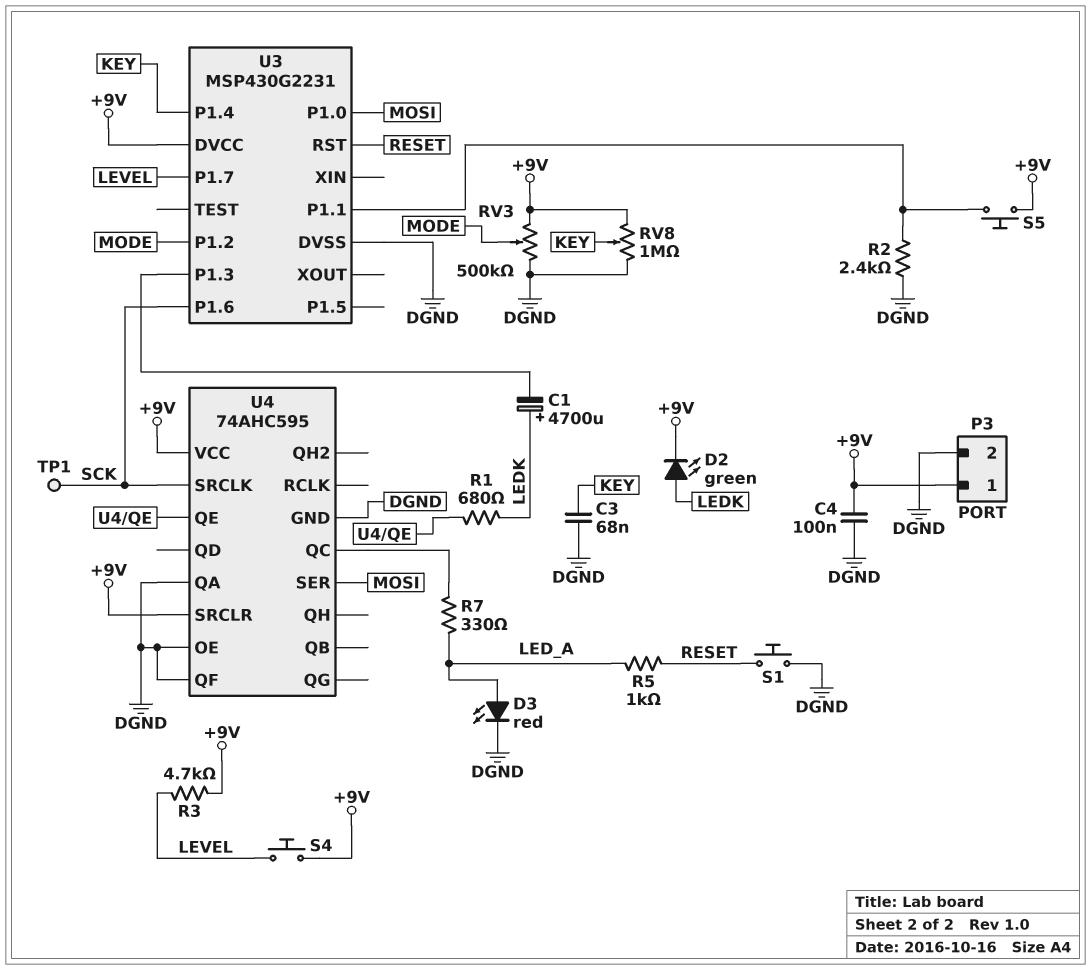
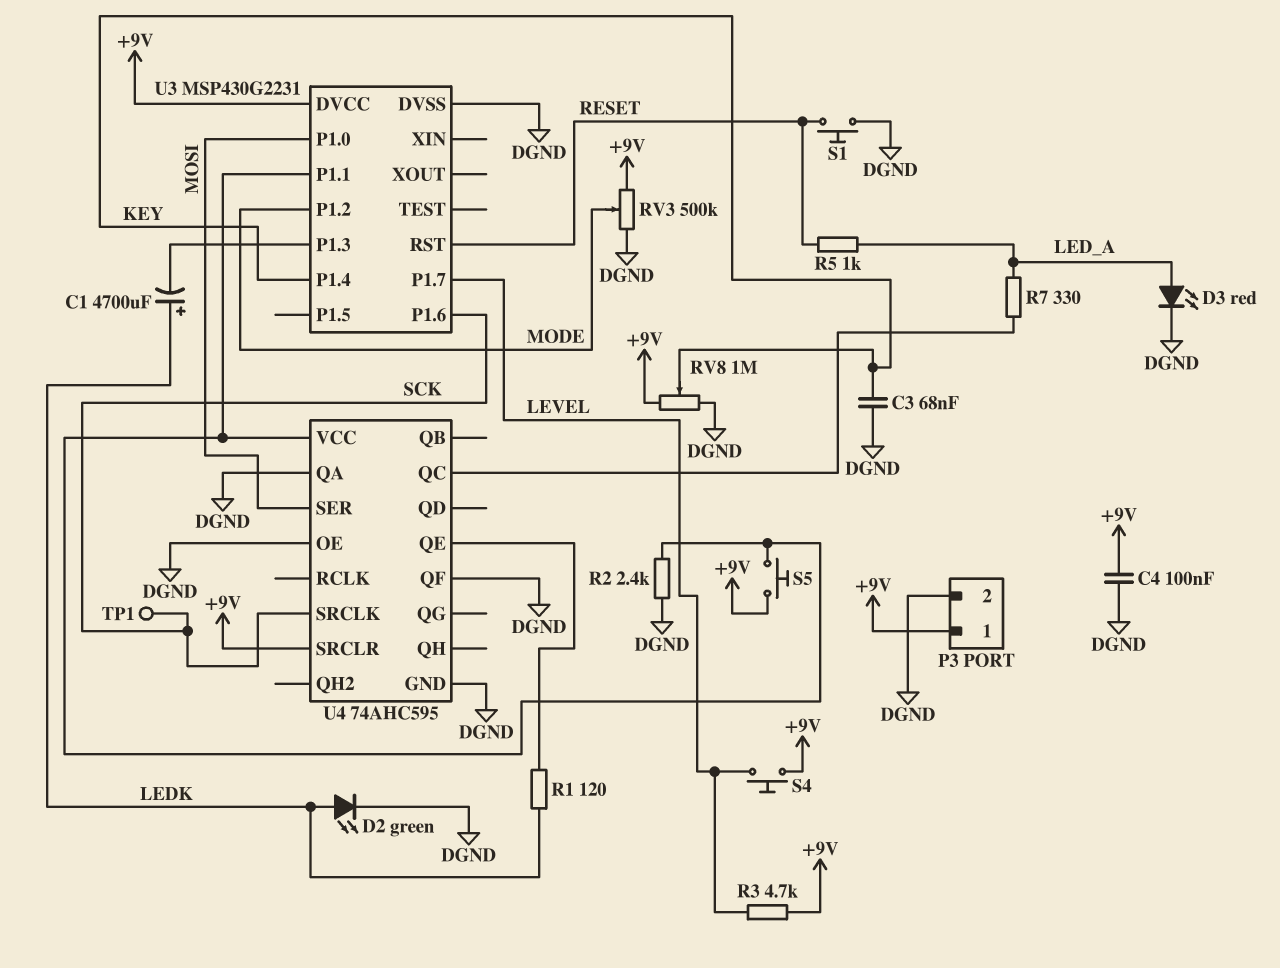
D2: LED green (A LEDK, K +9V) -> LED green (A LEDK, K DGND)
R1: 680 (LEDK, U4/QE) -> 120 (LEDK, U4/QE)
U4 pin VCC: +9V -> U3/P1.1

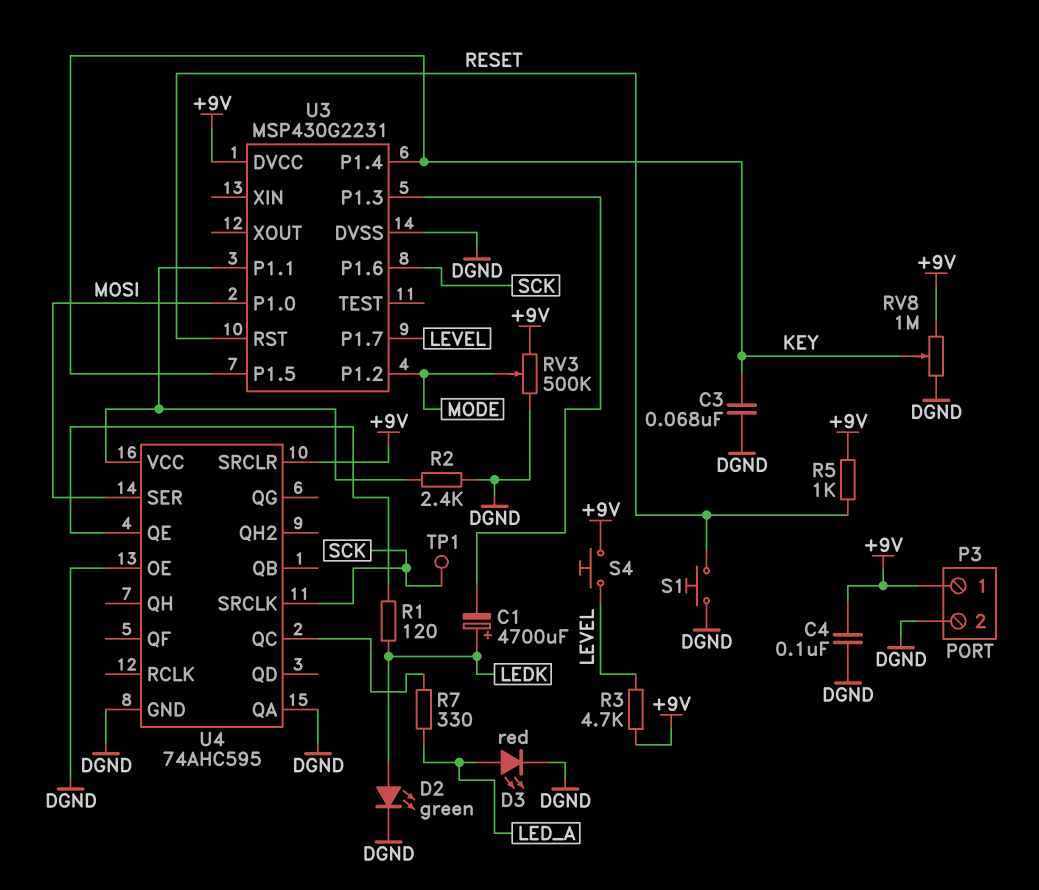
R5: 1k (LED_A, RESET) -> 1k (+9V, RESET)
S5: button (+9V, U3/P1.1) -> none
U3 pin P1.5: none -> KEY
U4 pin QF: DGND -> none

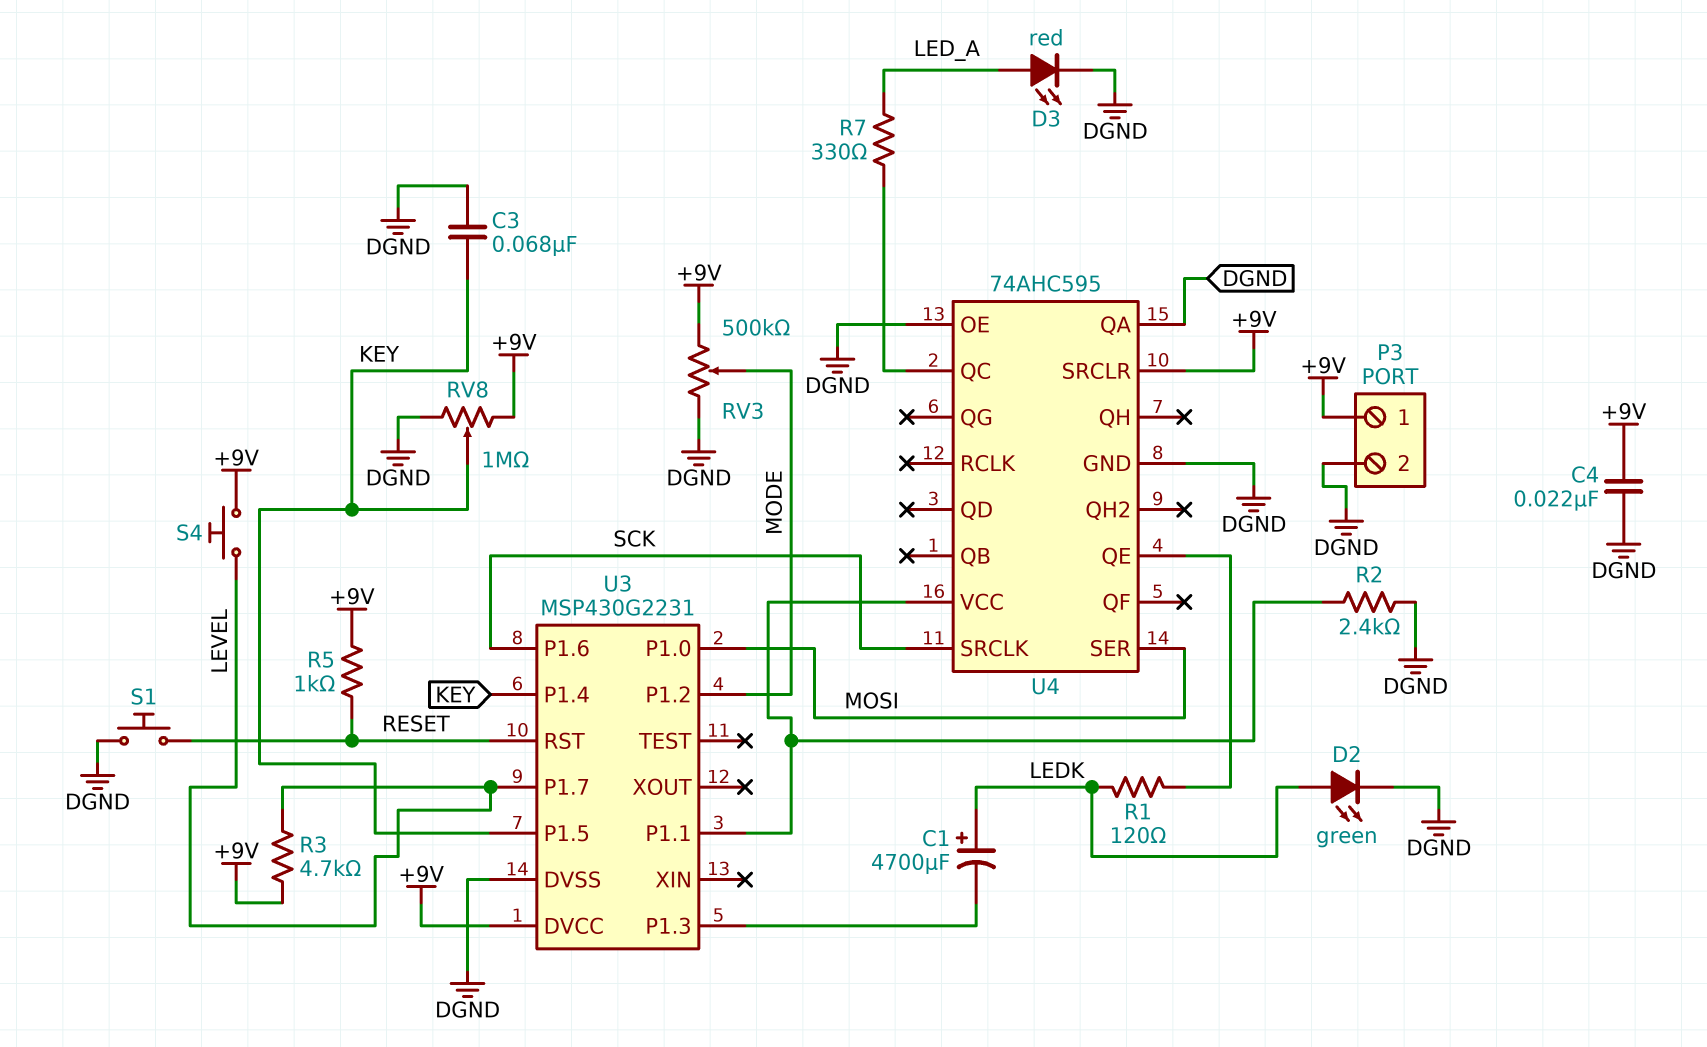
C4: 100nF (+9V, DGND) -> 22nF (+9V, DGND)
TP1: test point (SCK) -> none

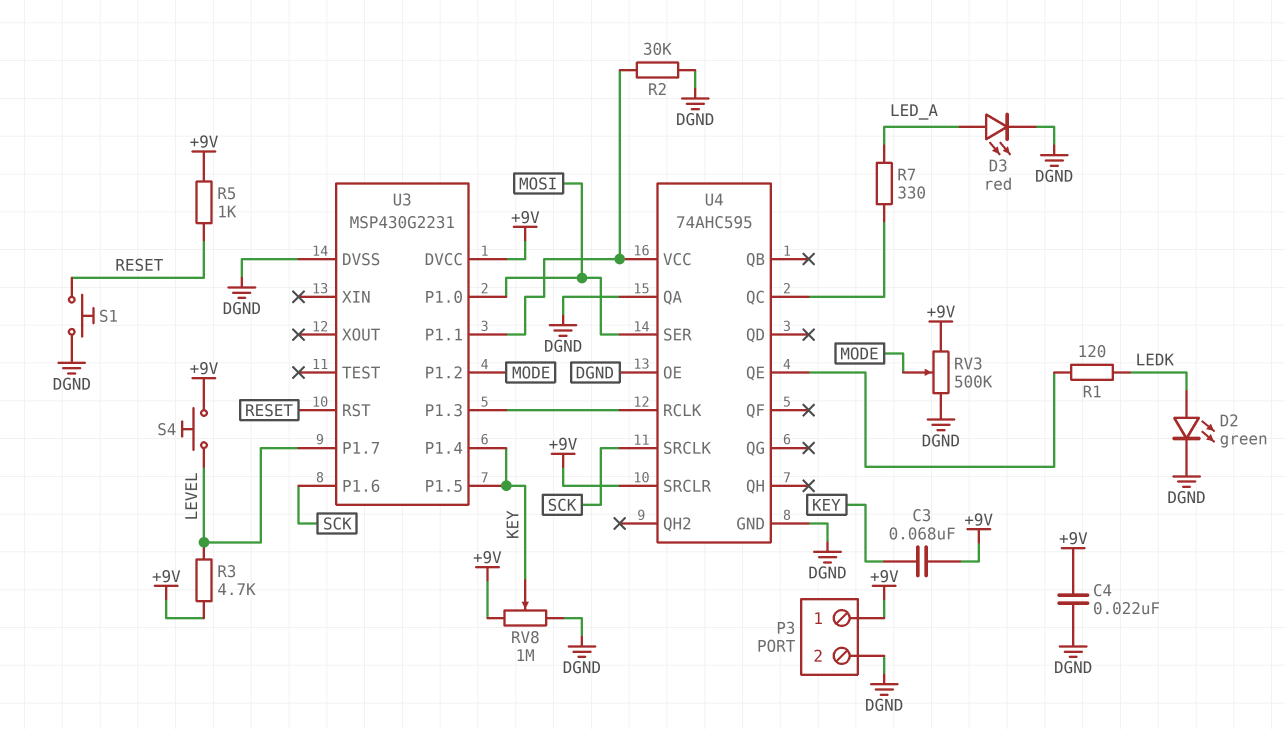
C1: 4700uF (plus LEDK, minus U3/P1.3) -> none
C3: 68nF (DGND, KEY) -> 68nF (+9V, KEY)
R2: 2.4k (DGND, U3/P1.1) -> 30k (DGND, U3/P1.1)
U4 pin RCLK: none -> U3/P1.3

